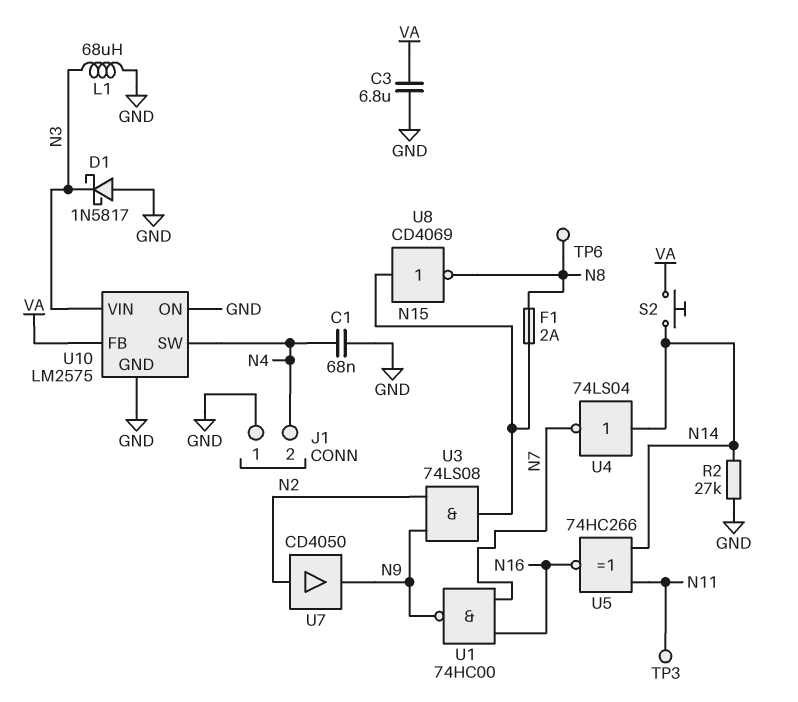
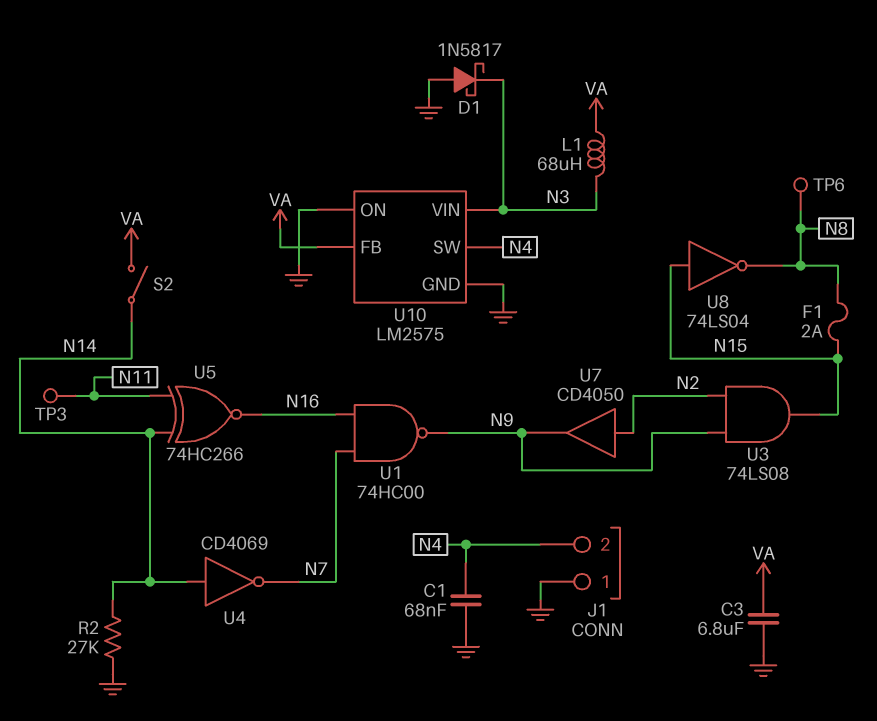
L1: 68uH (GND, N3) -> 68uH (N3, VA)
S2: button (N14, VA) -> switch (N14, VA)
U4: NOT 74LS04 (in N14, out N7) -> NOT CD4069 (in N14, out N7)
U8: NOT CD4069 (in N15, out N8) -> NOT 74LS04 (in N15, out N8)

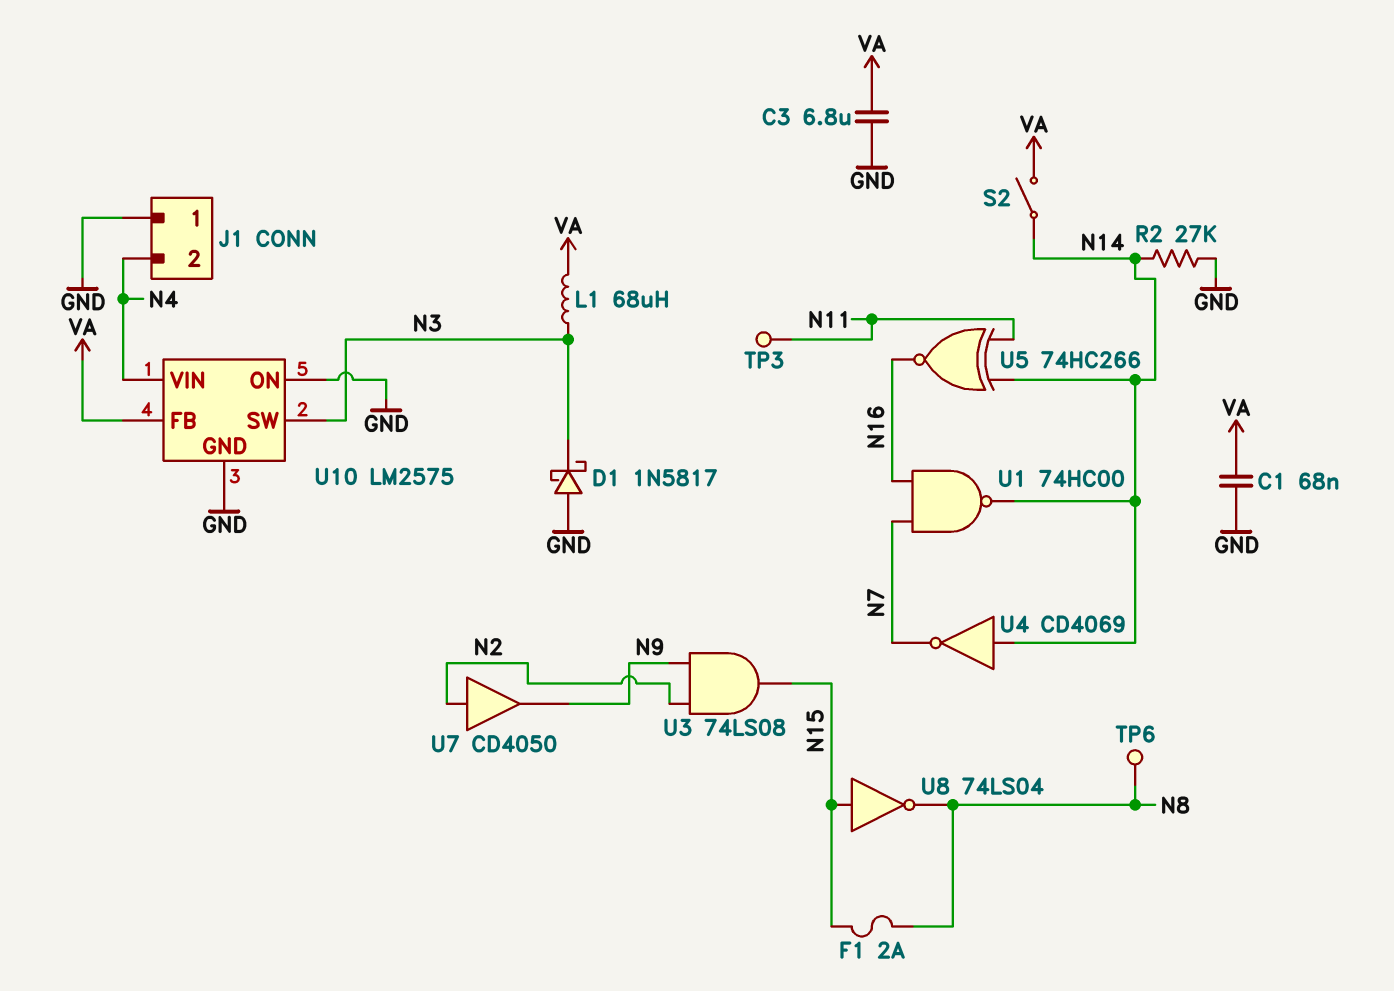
C1: 68nF (GND, N4) -> 68nF (GND, VA)
U1: NAND 74HC00 (in N7, in N16, out N9) -> NAND 74HC00 (in N7, in N16, out N14)
U10 pin SW: N4 -> N3
U10 pin VIN: N3 -> N4

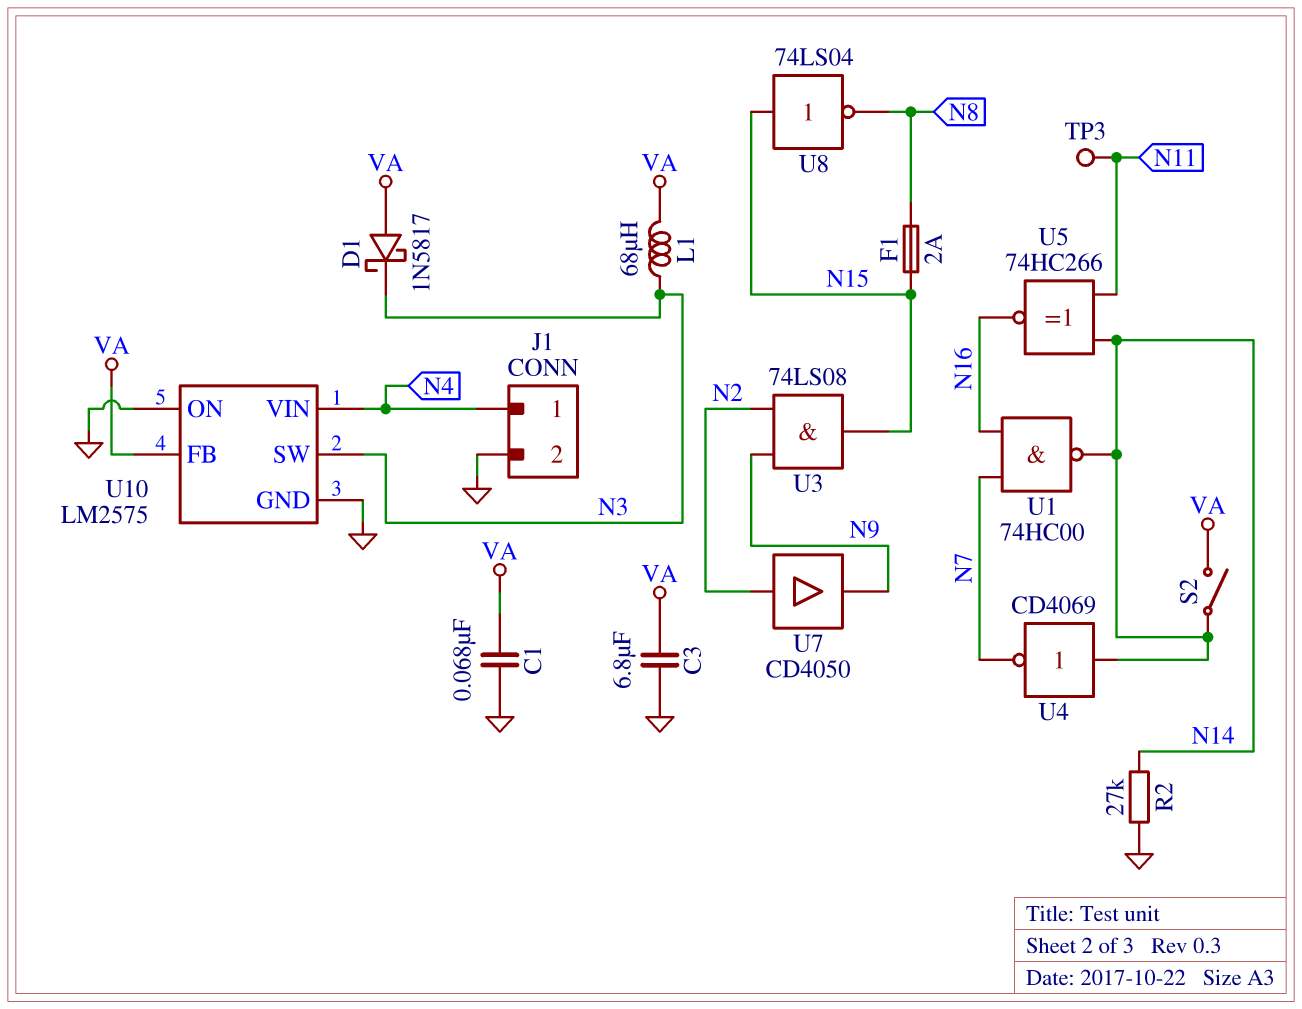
D1: schottky 1N5817 (A GND, K N3) -> schottky 1N5817 (A VA, K N3)
J1 pin 1: GND -> N4
J1 pin 2: N4 -> GND
TP6: test point (N8) -> none

